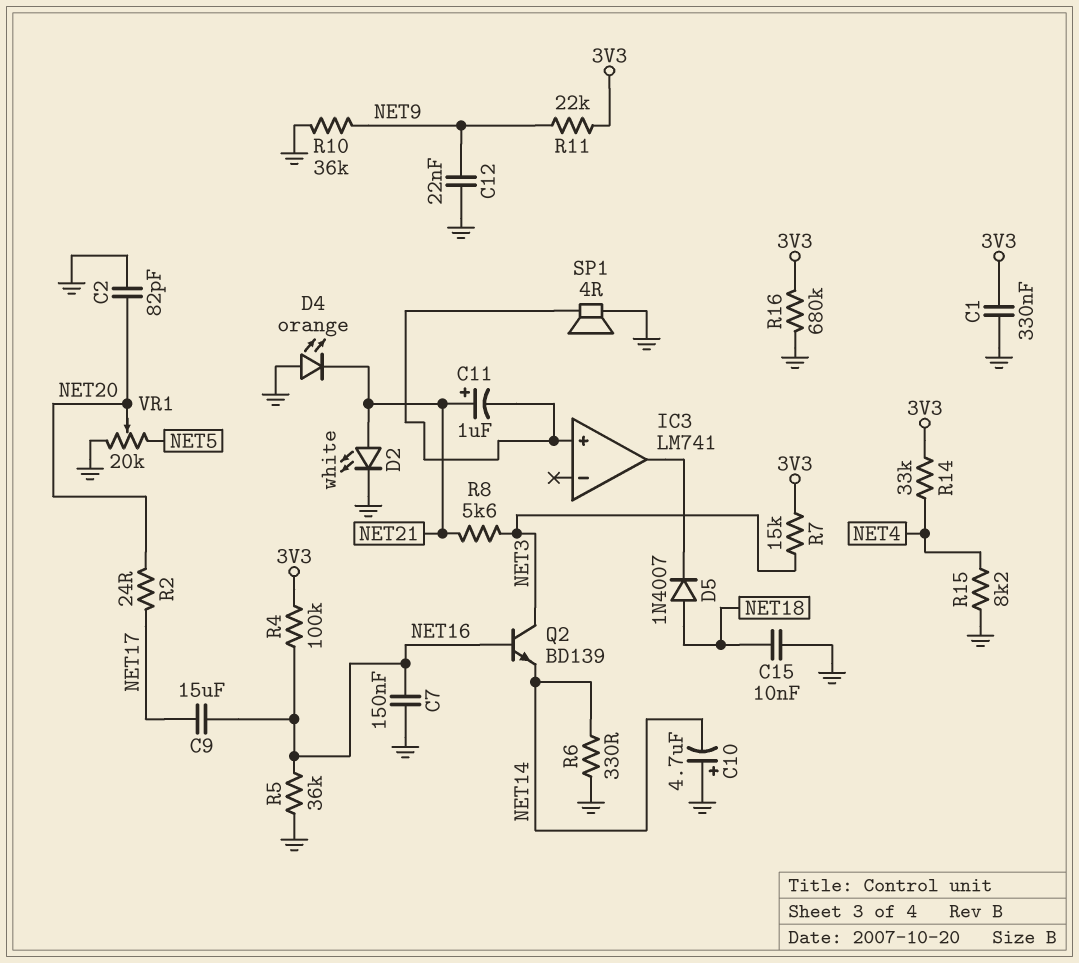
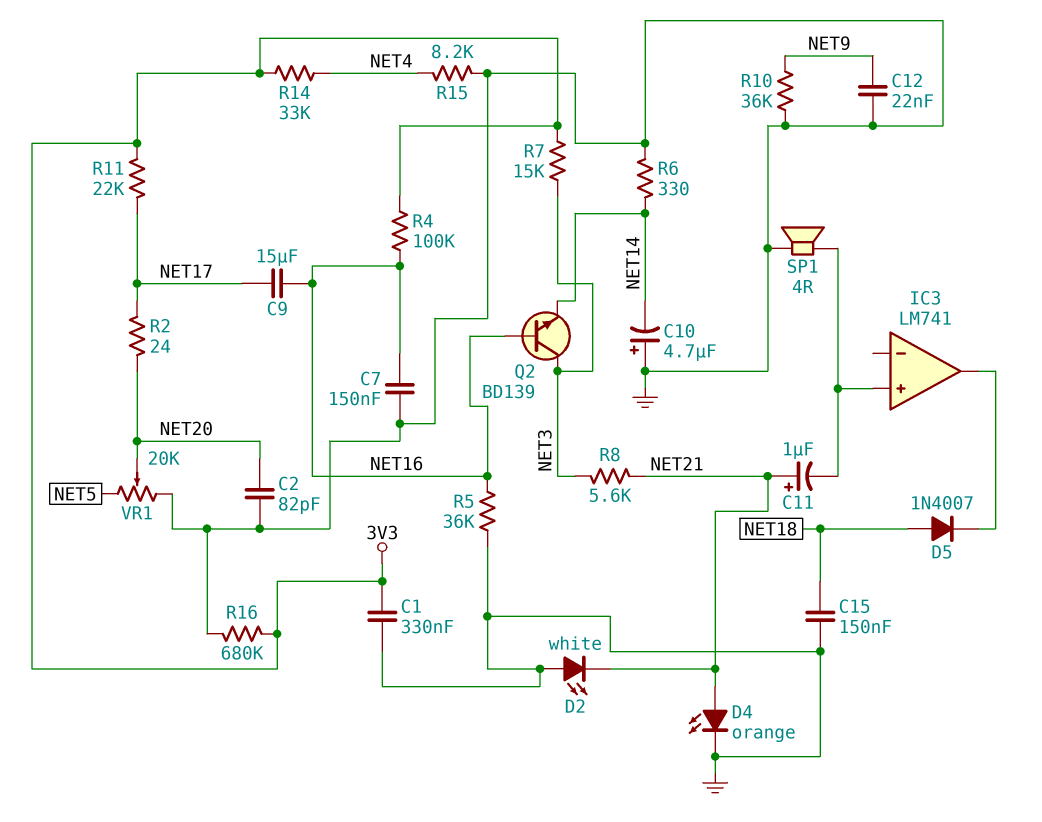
C15: 10nF (GND, NET18) -> 150nF (GND, NET18)
D2: LED white (A NET21, K GND) -> LED white (A GND, K NET21)
D4: LED orange (A GND, K NET21) -> LED orange (A NET21, K GND)
R11: 22k (3V3, NET9) -> 22k (3V3, NET17)

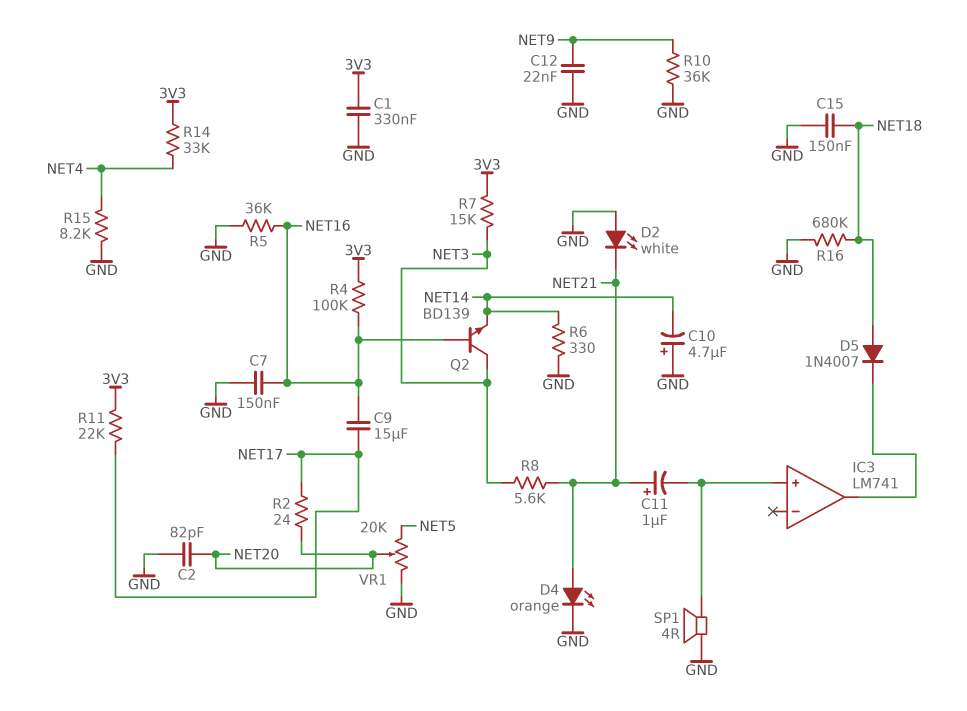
R16: 680k (3V3, GND) -> 680k (GND, NET18)

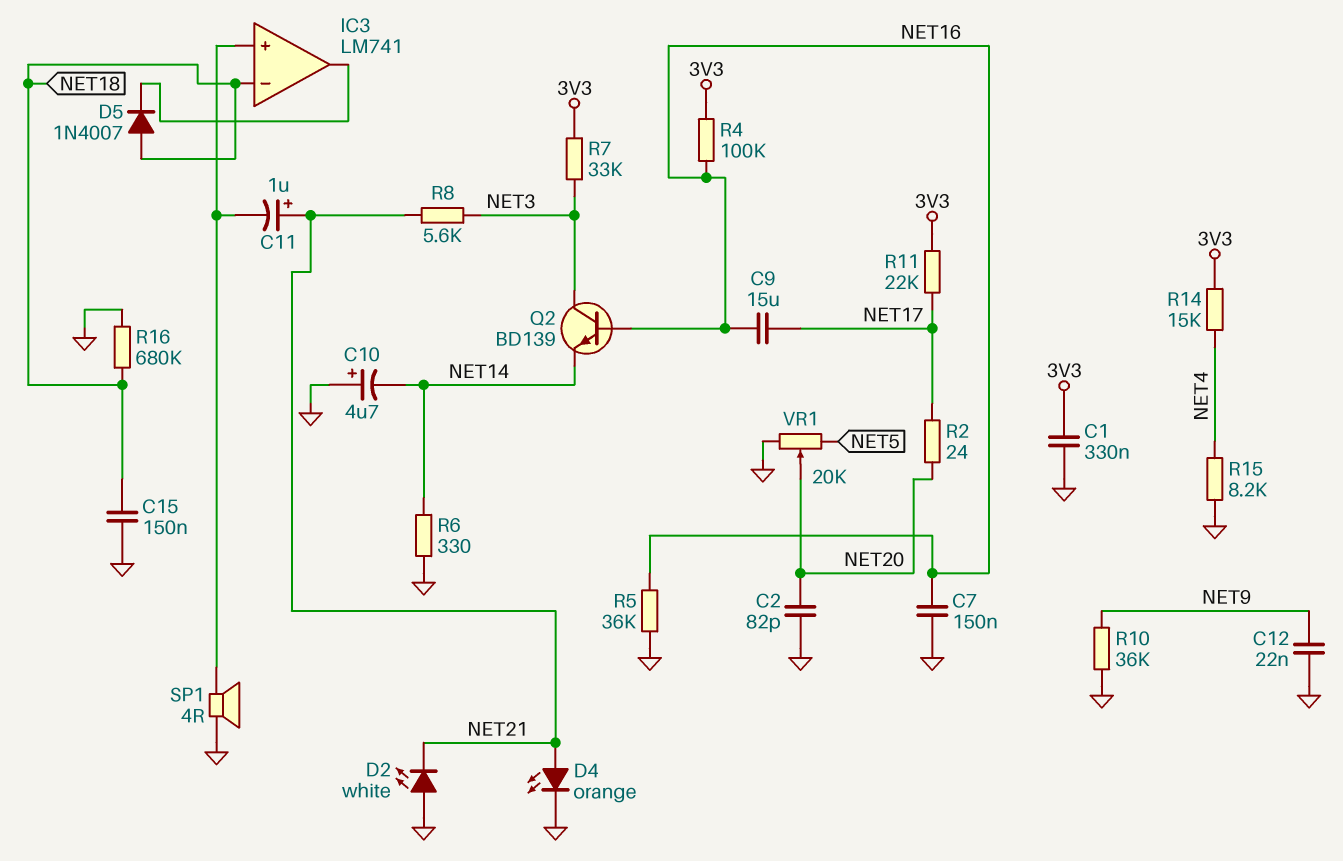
IC3 pin in-: none -> NET18
R7: 15k (3V3, NET3) -> 33k (3V3, NET3)
R14: 33k (3V3, NET4) -> 15k (3V3, NET4)

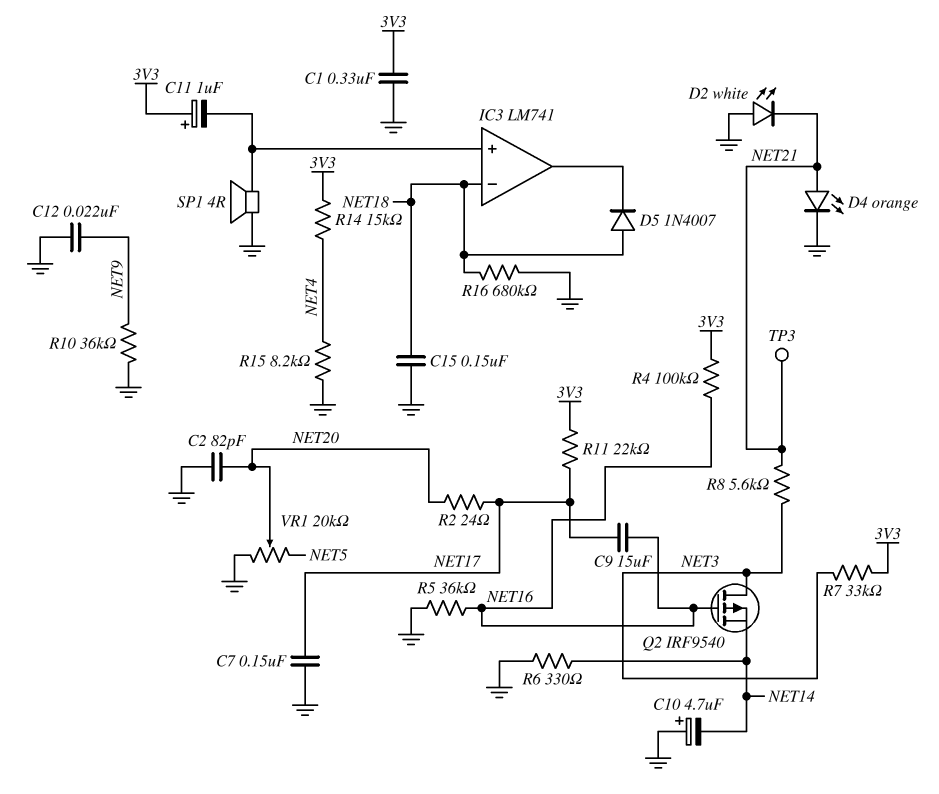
C7: 150nF (GND, NET16) -> 150nF (GND, NET17)
C11: 1uF (plus NET21, minus IC3/in+) -> 1uF (plus 3V3, minus IC3/in+)
Q2: NPN BD139 (B NET16, C NET3, E NET14) -> PMOS IRF9540 (G NET16, D NET3, S NET14)
TP3: none -> test point (NET21)

